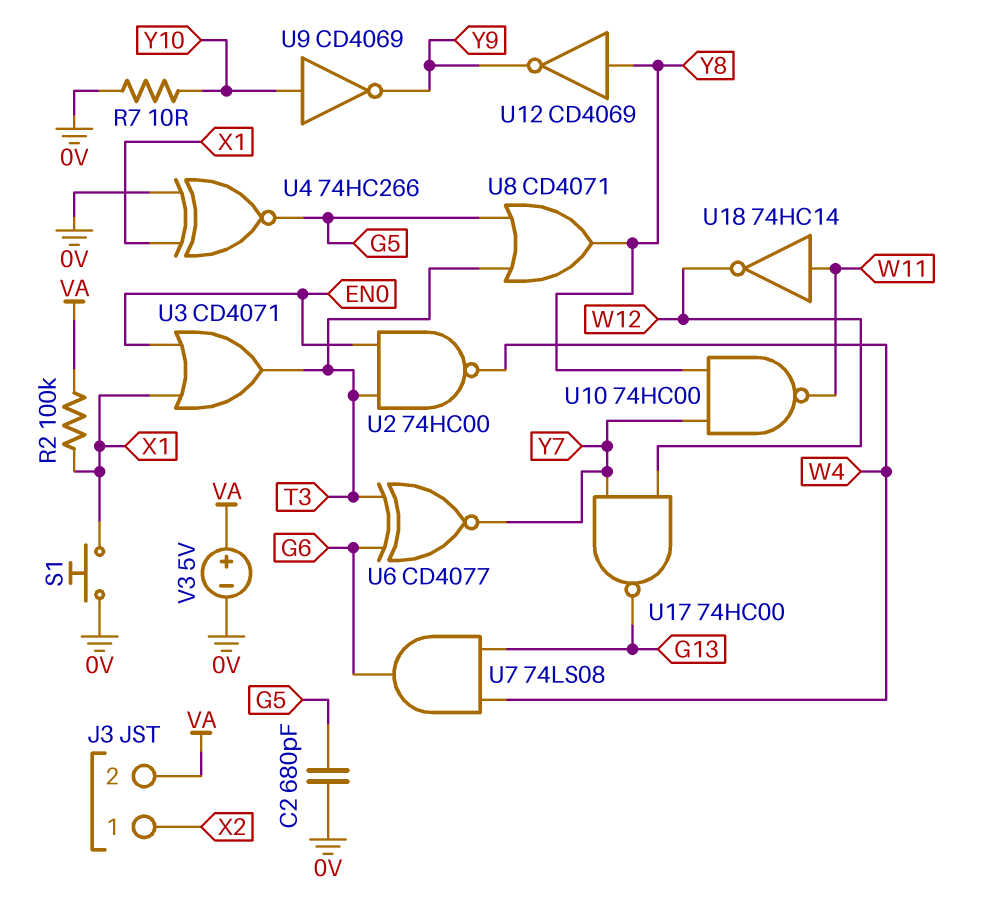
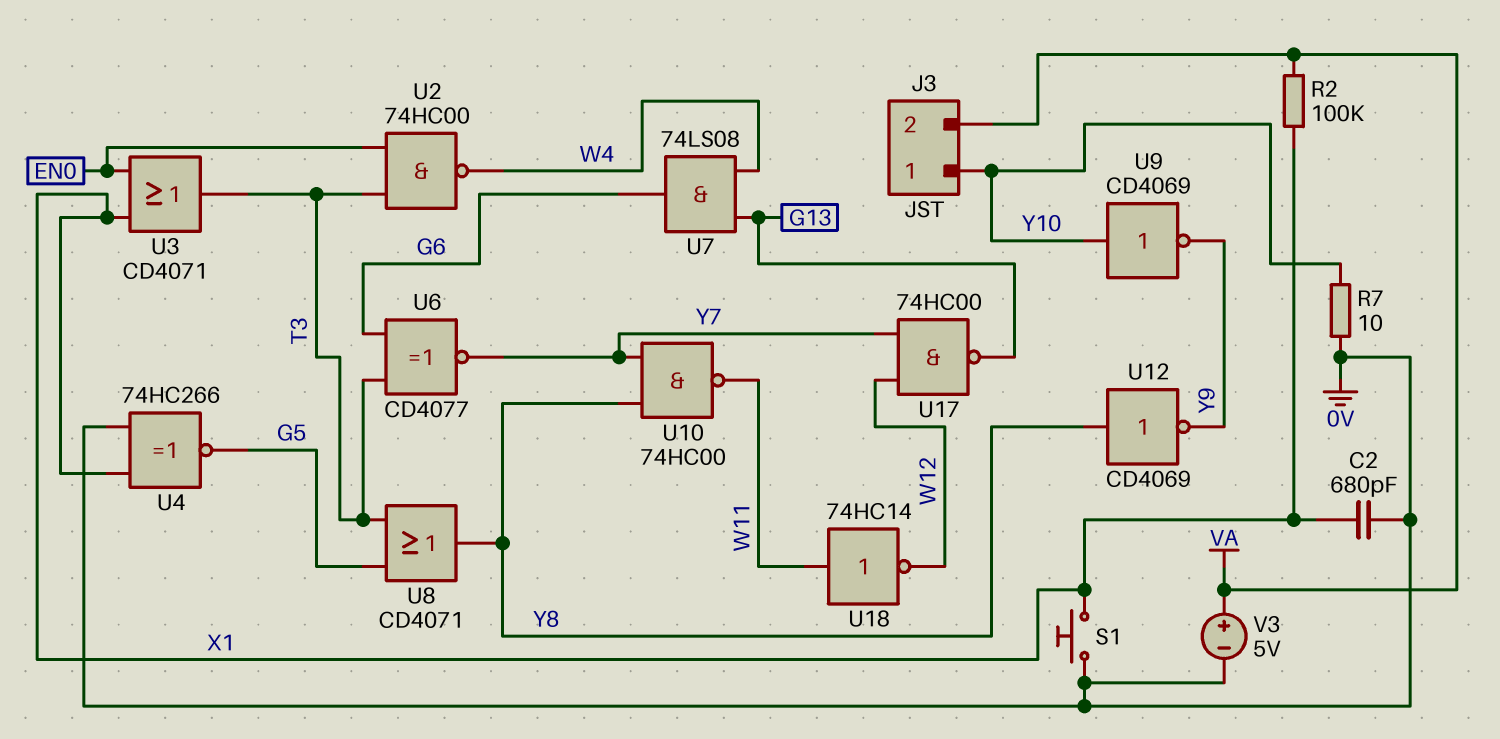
C2: 680pF (0V, G5) -> 680pF (0V, X1)
J3 pin 1: X2 -> Y10

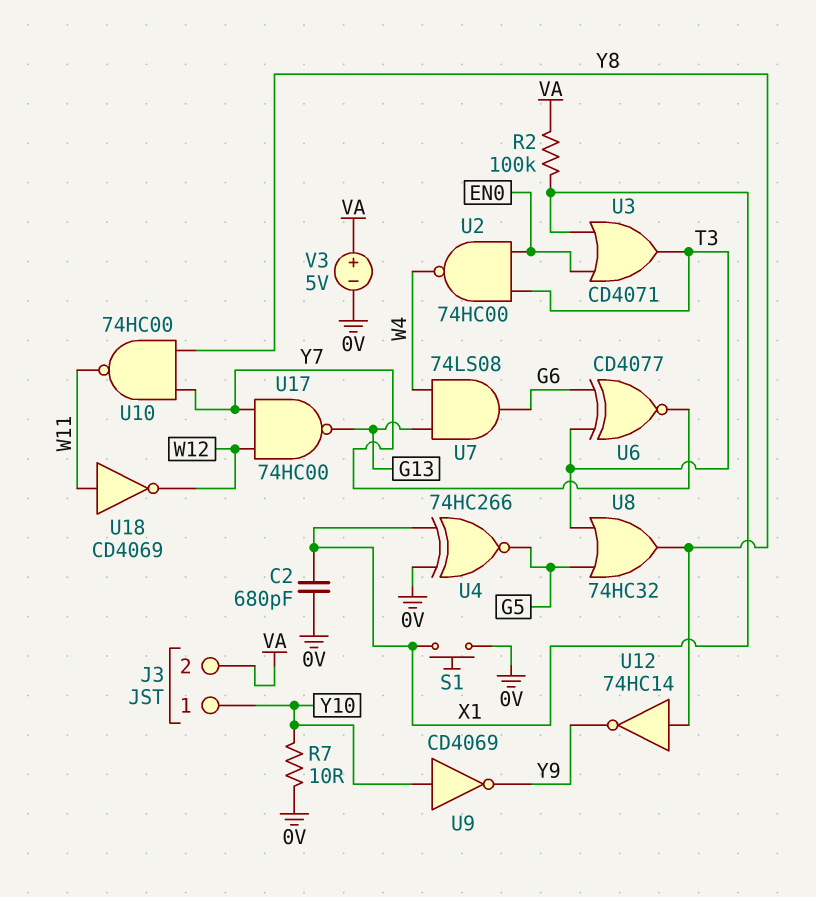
U8: OR CD4071 (in G5, in T3, out Y8) -> OR 74HC32 (in G5, in T3, out Y8)
U12: NOT CD4069 (in Y8, out Y9) -> NOT 74HC14 (in Y8, out Y9)
U18: NOT 74HC14 (in W11, out W12) -> NOT CD4069 (in W11, out W12)

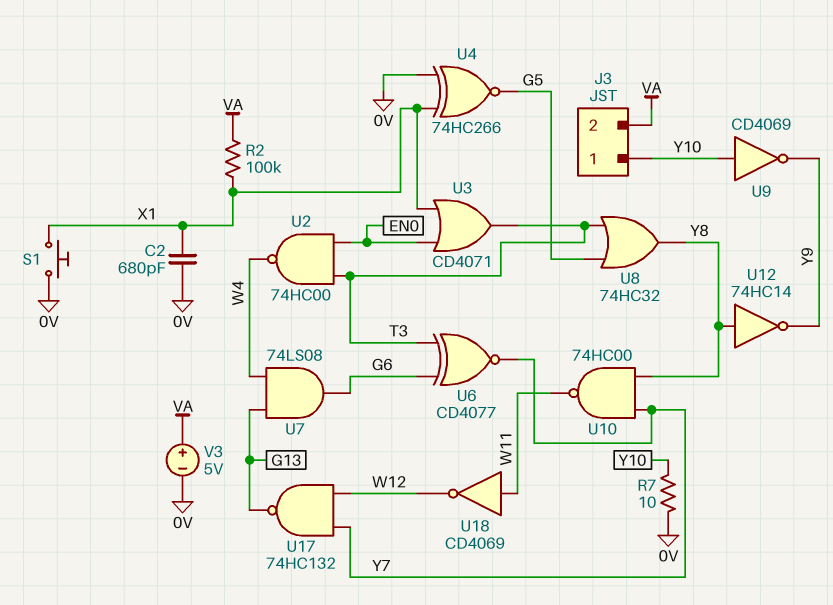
U17: NAND 74HC00 (in W12, in Y7, out G13) -> NAND 74HC132 (in W12, in Y7, out G13)

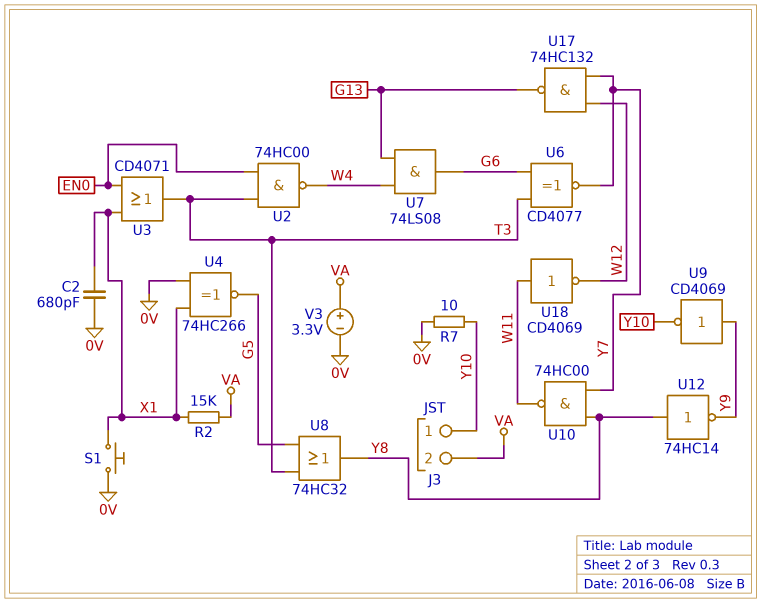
R2: 100k (VA, X1) -> 15k (VA, X1)
U9: NOT CD4069 (in Y10, out Y9) -> NOT CD4069 (in Y9, out Y10)
V3: 5V (plus VA, minus 0V) -> 3.3V (plus VA, minus 0V)

